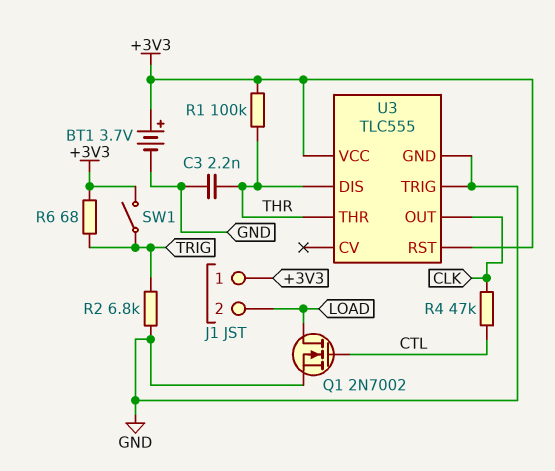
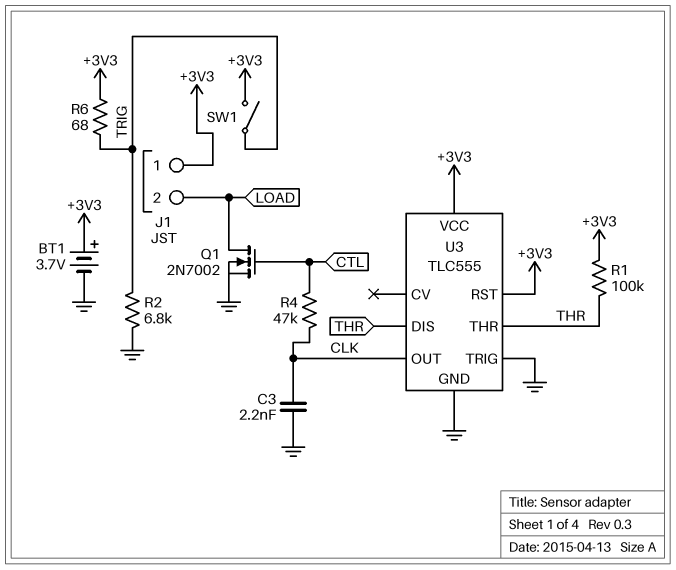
C3: 2.2nF (GND, THR) -> 2.2nF (CLK, GND)

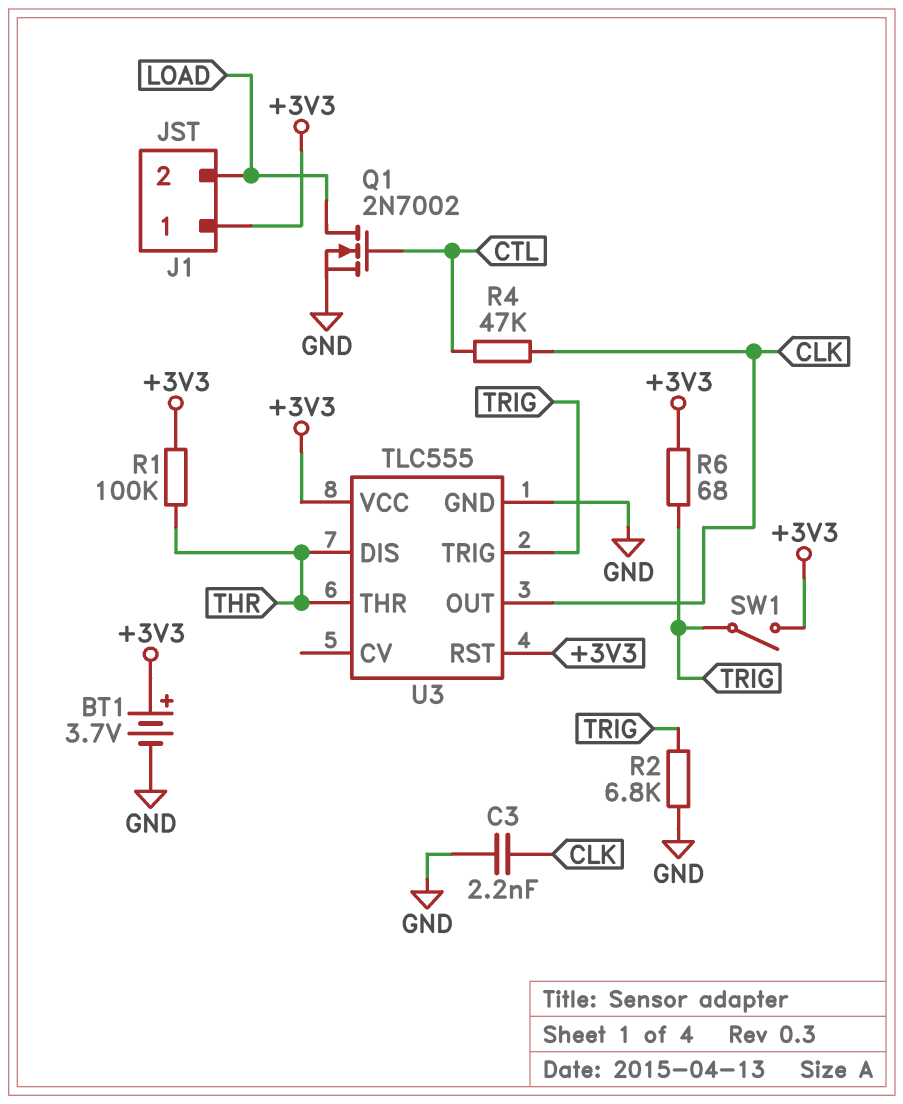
U3 pin TRIG: GND -> TRIG

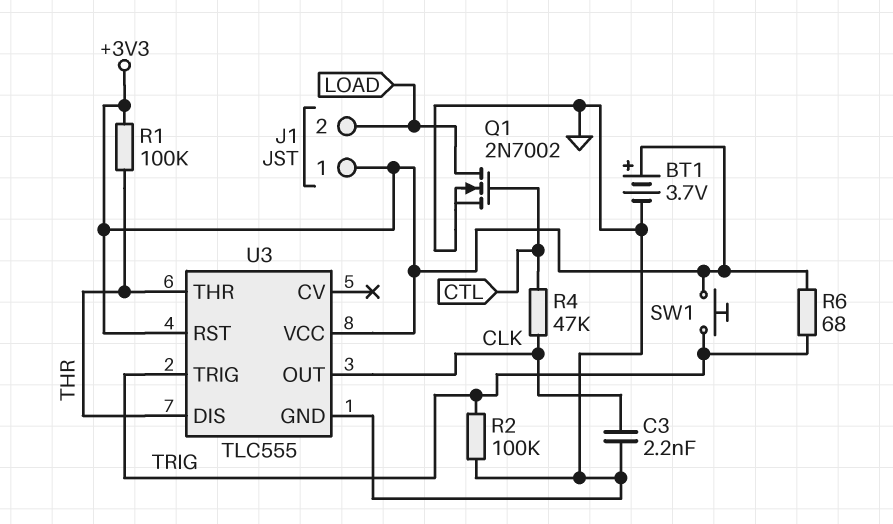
R2: 6.8k (GND, TRIG) -> 100k (GND, TRIG)
SW1: switch (+3V3, TRIG) -> button (+3V3, TRIG)

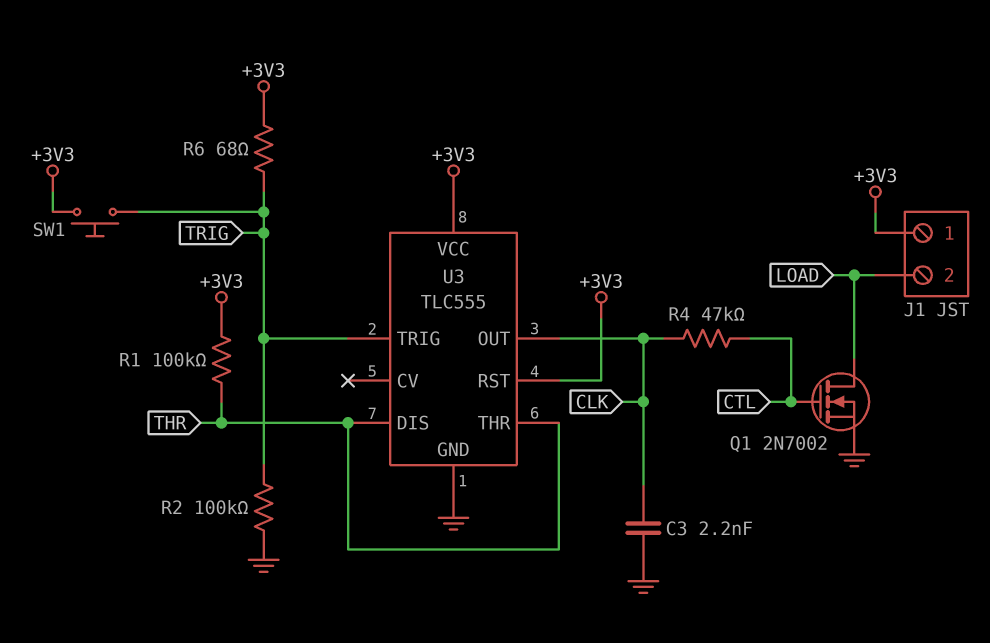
BT1: 3.7V (plus +3V3, minus GND) -> none

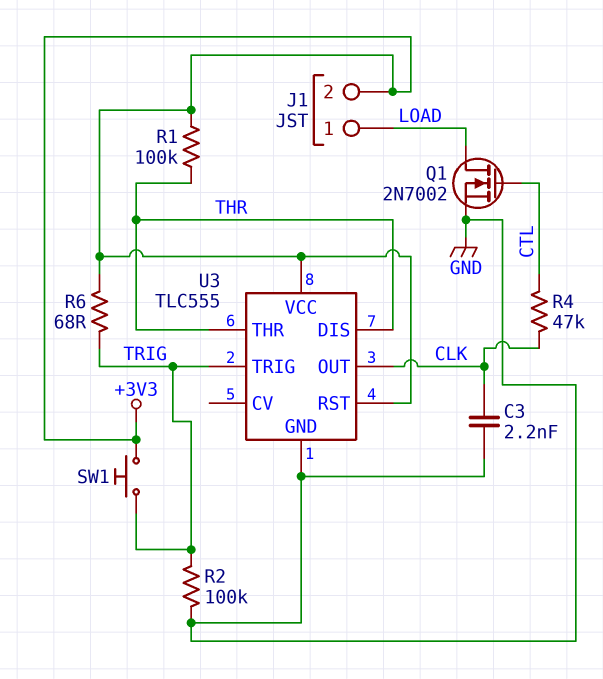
J1 pin 1: +3V3 -> LOAD
J1 pin 2: LOAD -> +3V3

